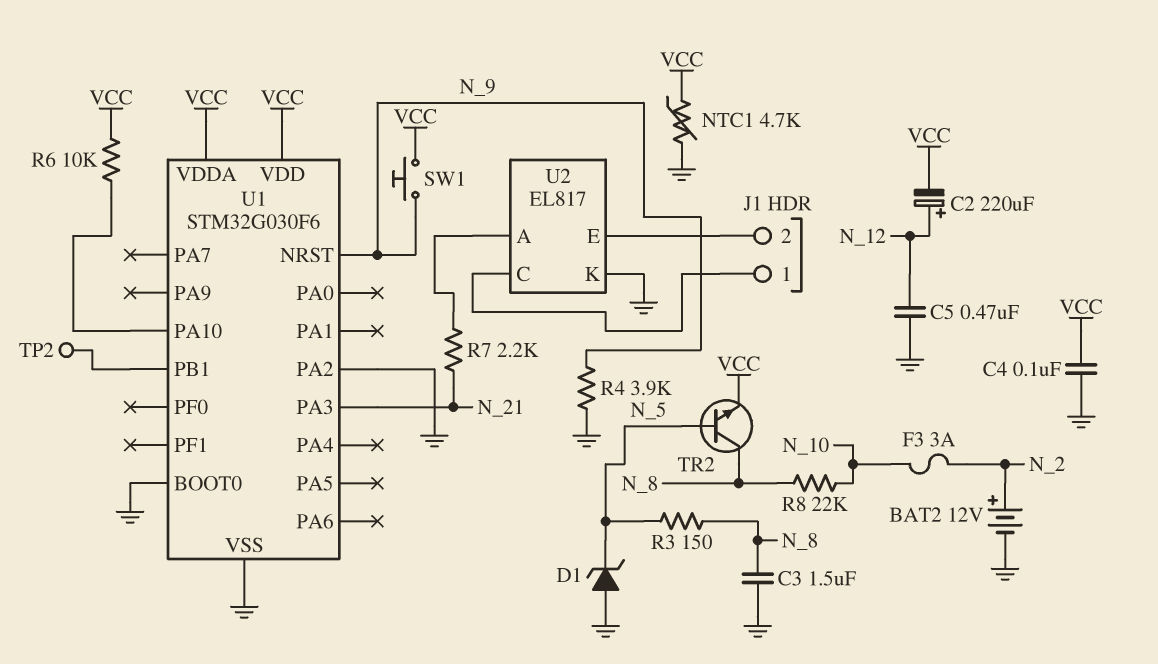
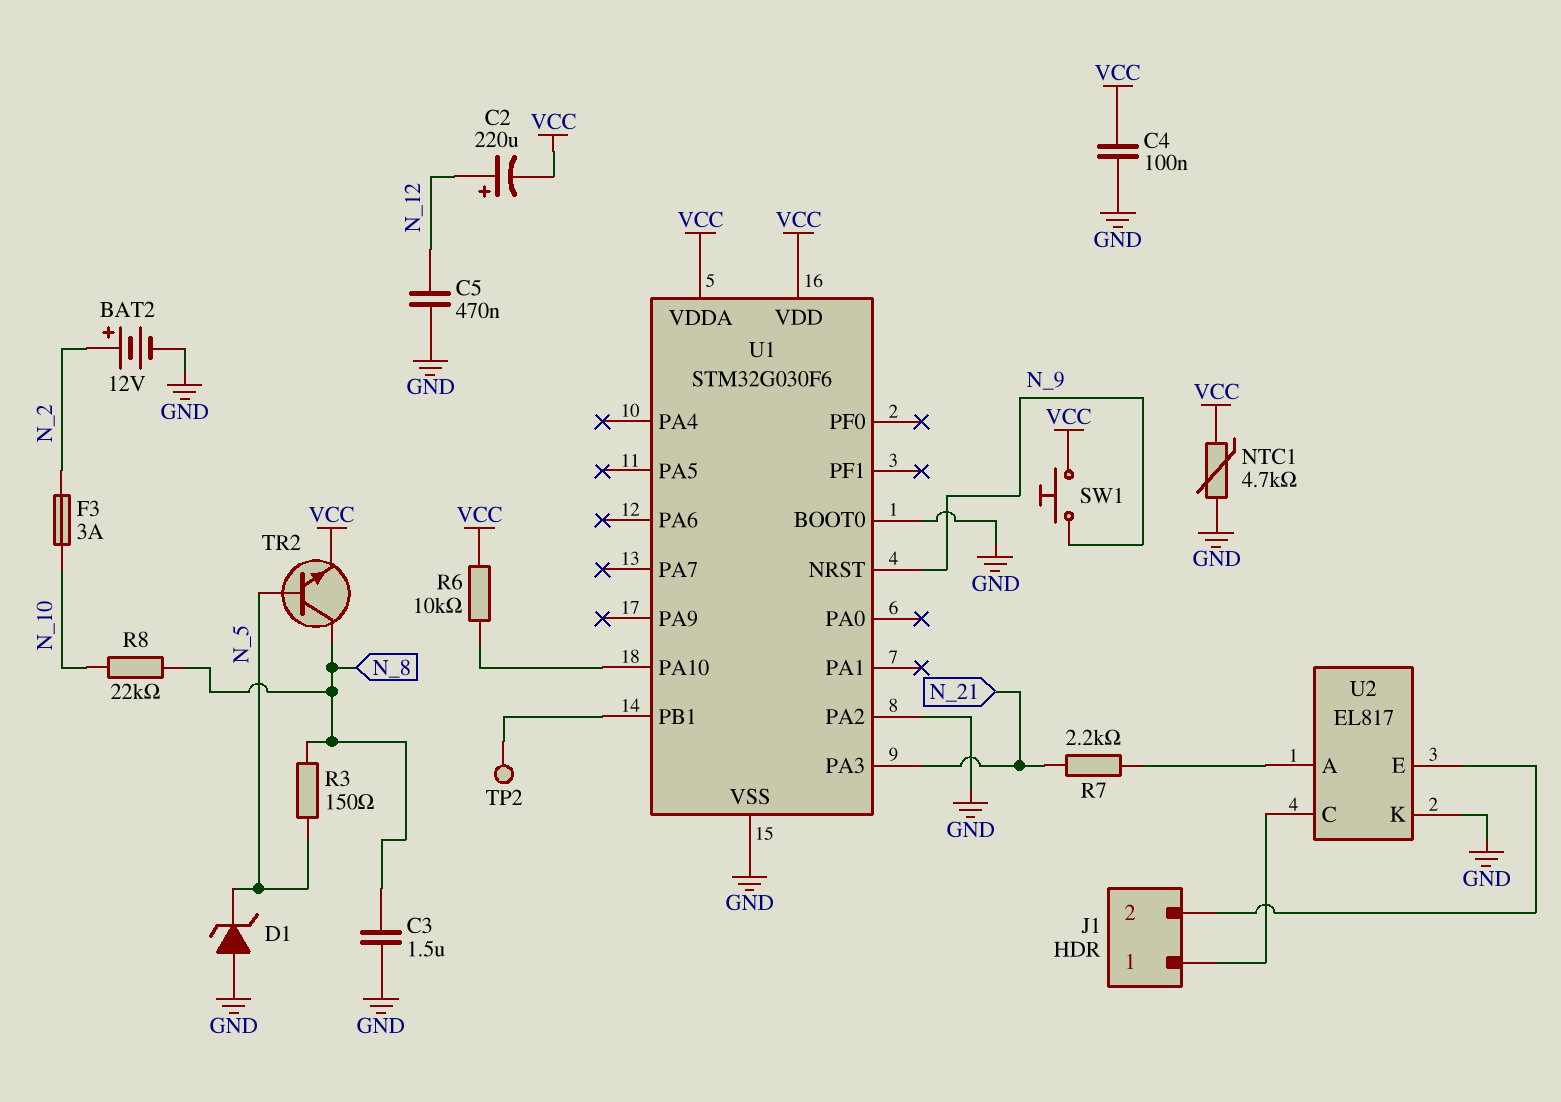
R4: 3.9k (GND, N_9) -> none

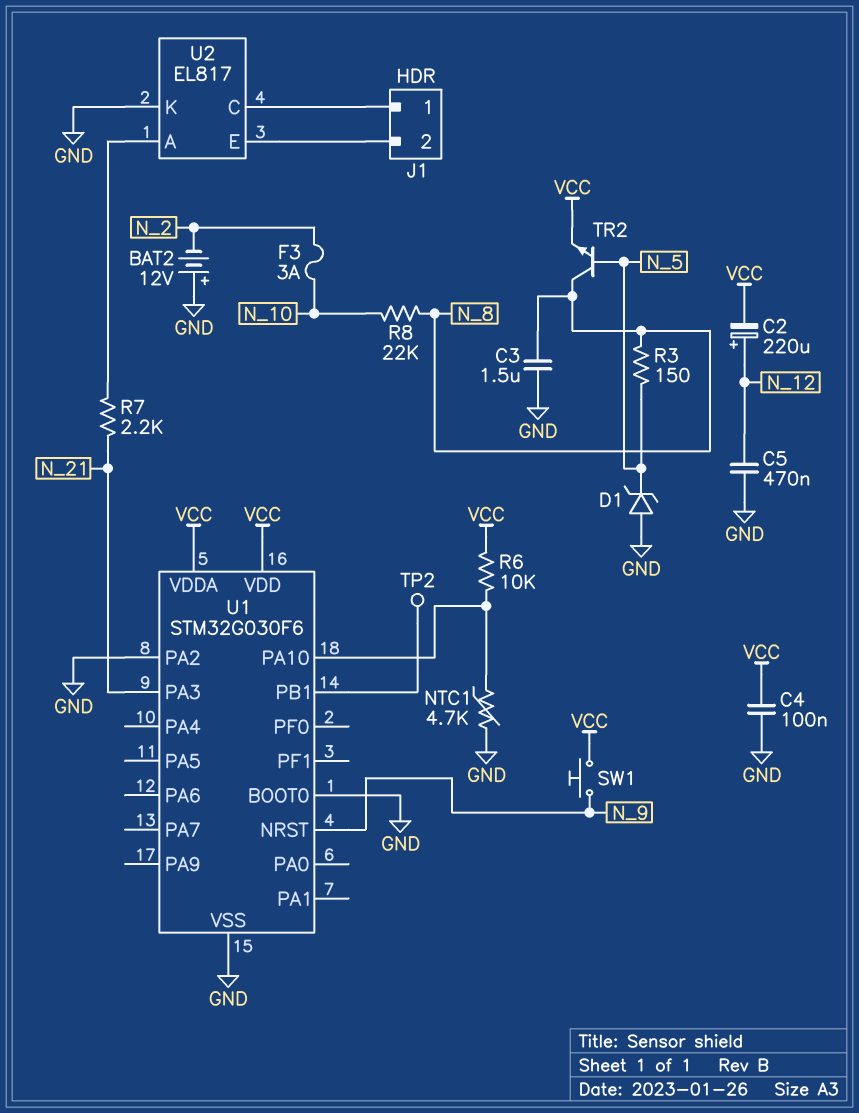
BAT2: 12V (plus N_2, minus GND) -> 12V (plus GND, minus N_2)
NTC1: 4.7k (GND, VCC) -> 4.7k (GND, U1/PA10)

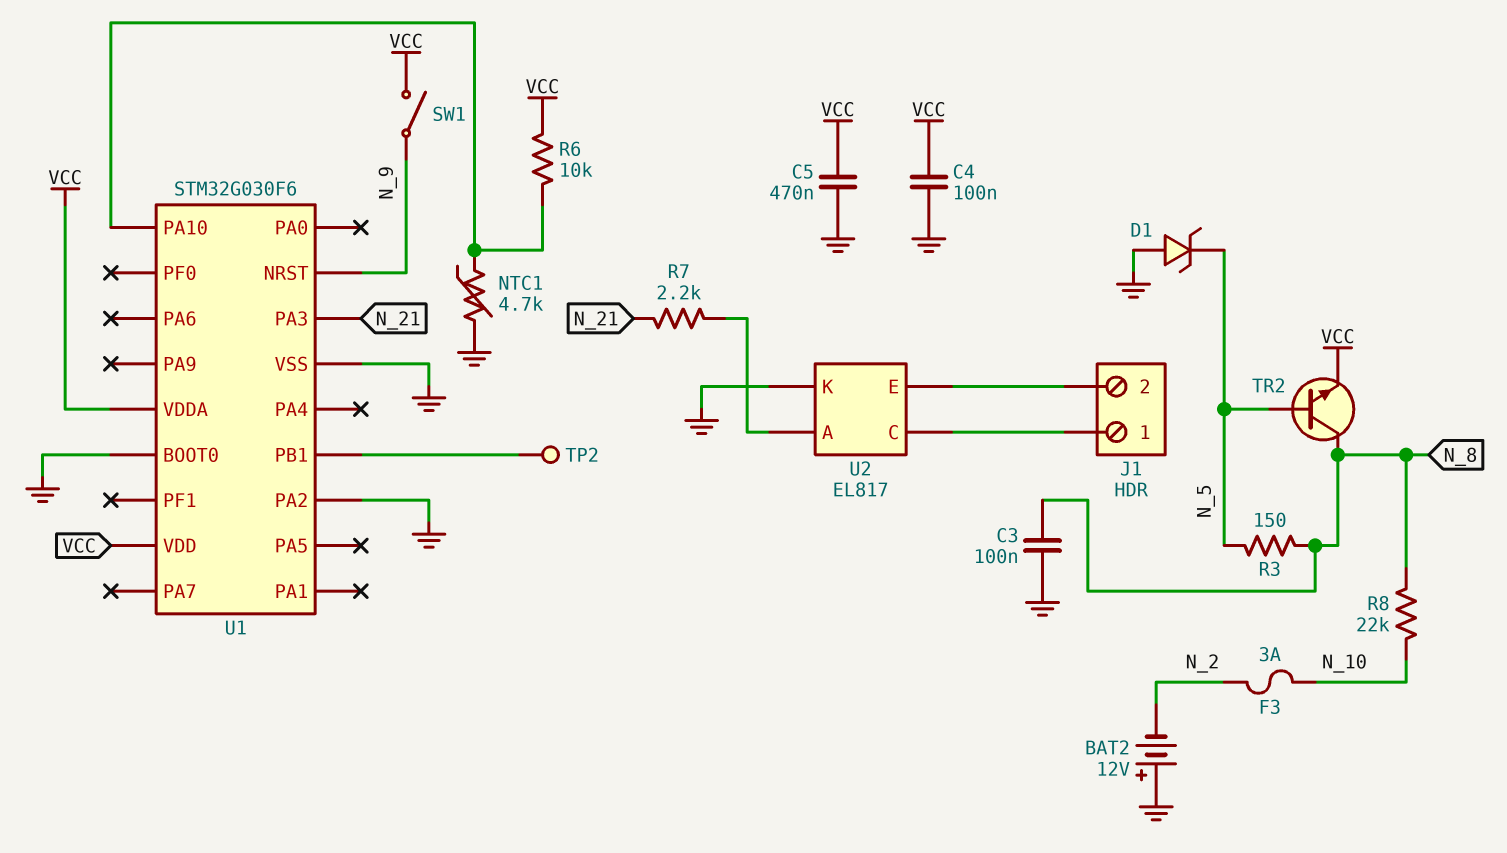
C2: 220uF (plus N_12, minus VCC) -> none
C3: 1.5uF (GND, N_8) -> 100nF (GND, N_8)
C5: 470nF (GND, N_12) -> 470nF (GND, VCC)
SW1: button (N_9, VCC) -> switch (N_9, VCC)

